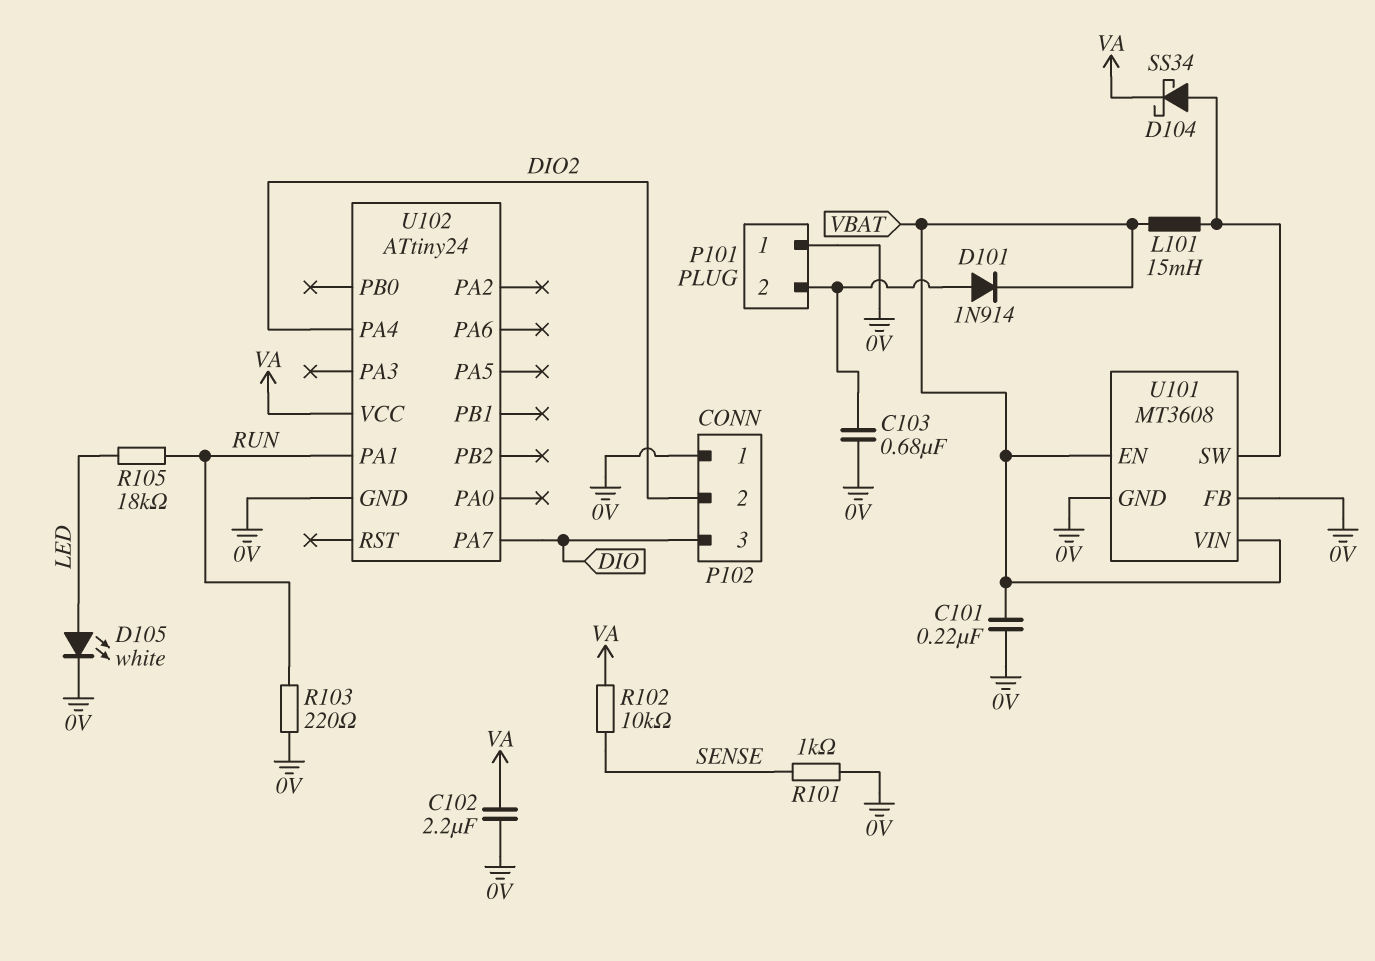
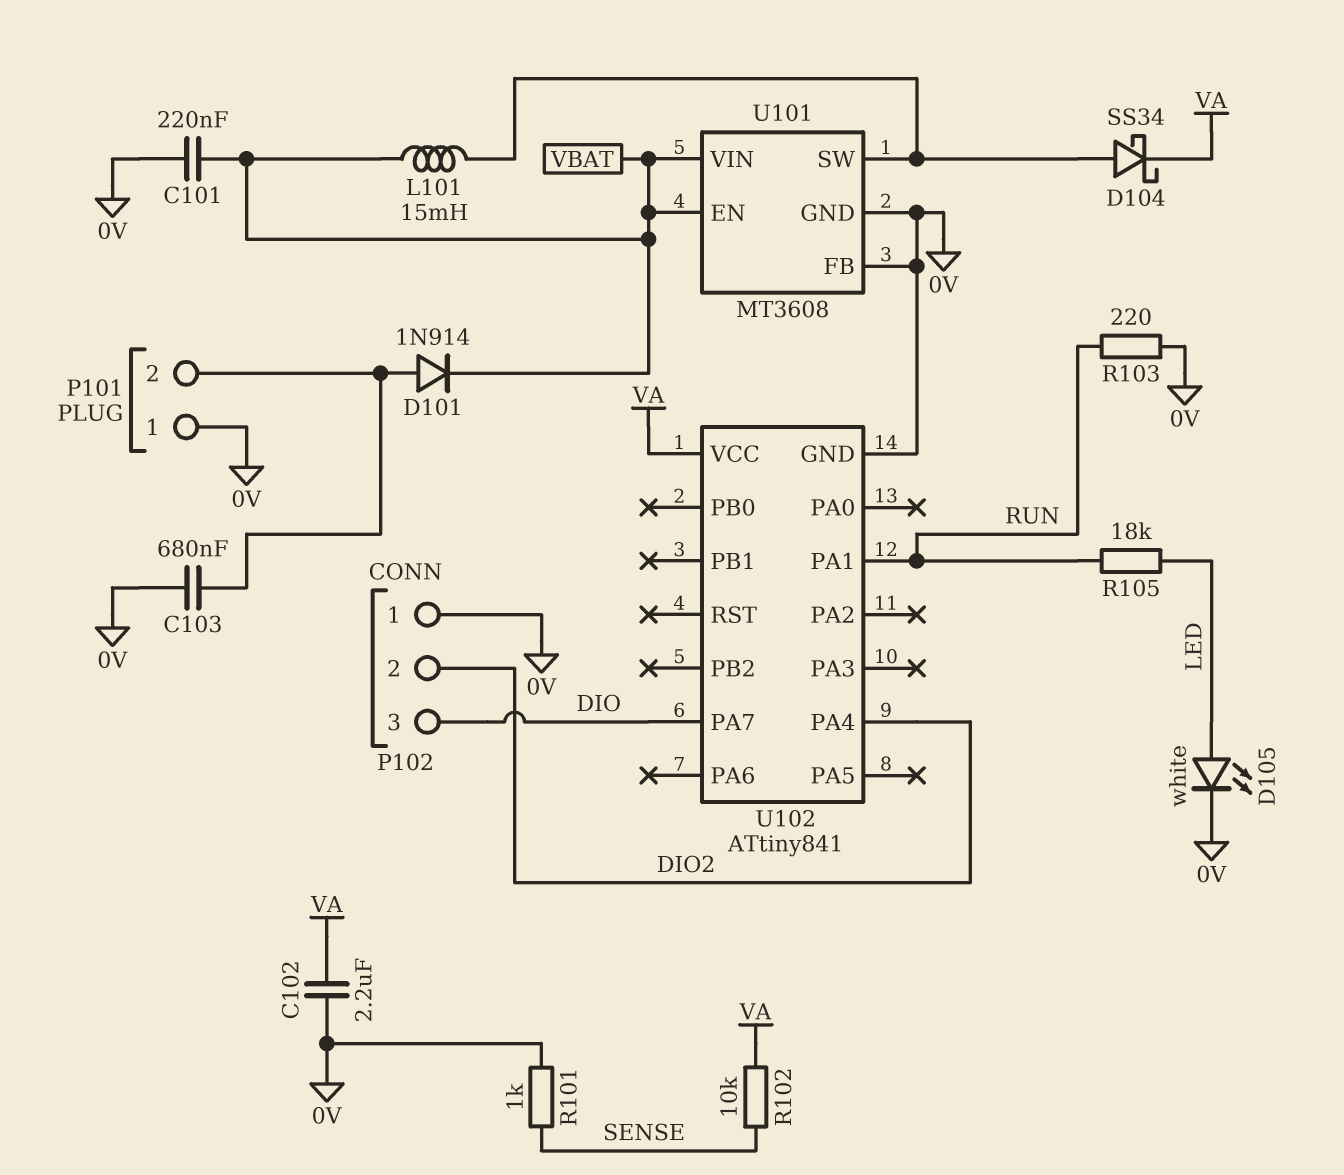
U102: ATtiny24 -> ATtiny841

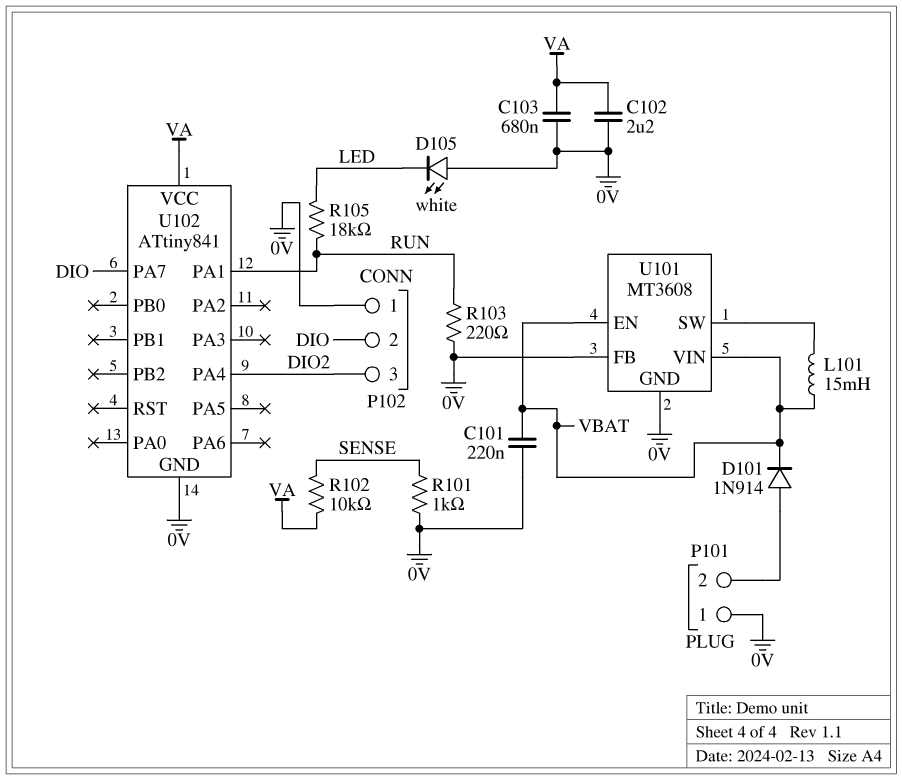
C103: 680nF (0V, P101/2) -> 680nF (0V, VA)
D104: schottky SS34 (A U101/SW, K VA) -> none
D105: LED white (A LED, K 0V) -> LED white (A 0V, K LED)
P102 pin 2: DIO2 -> DIO
P102 pin 3: DIO -> DIO2

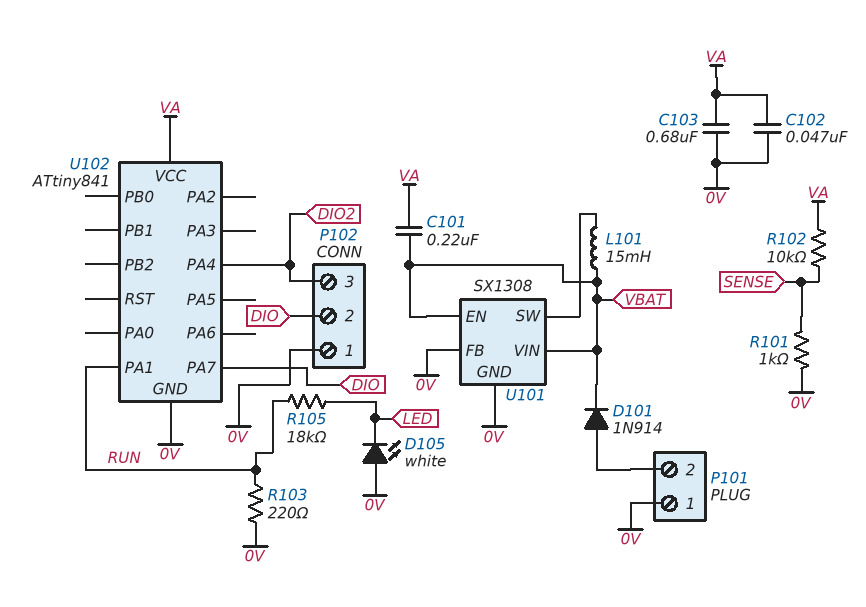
C101: 220nF (0V, VBAT) -> 220nF (VA, VBAT)
C102: 2.2uF (0V, VA) -> 47nF (0V, VA)
U101: MT3608 -> SX1308

